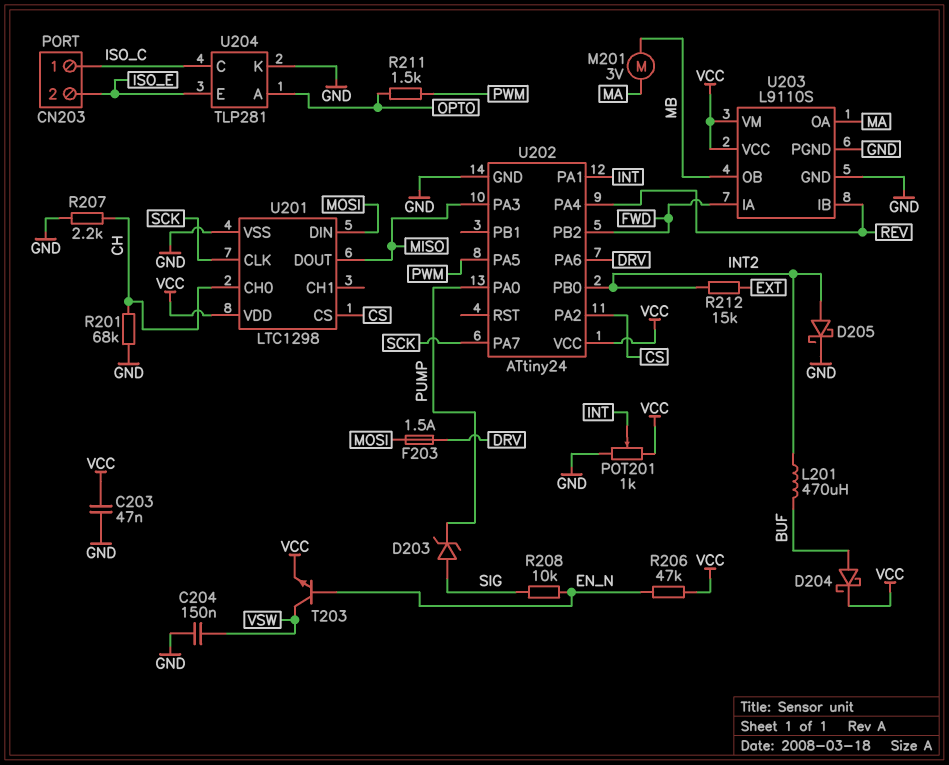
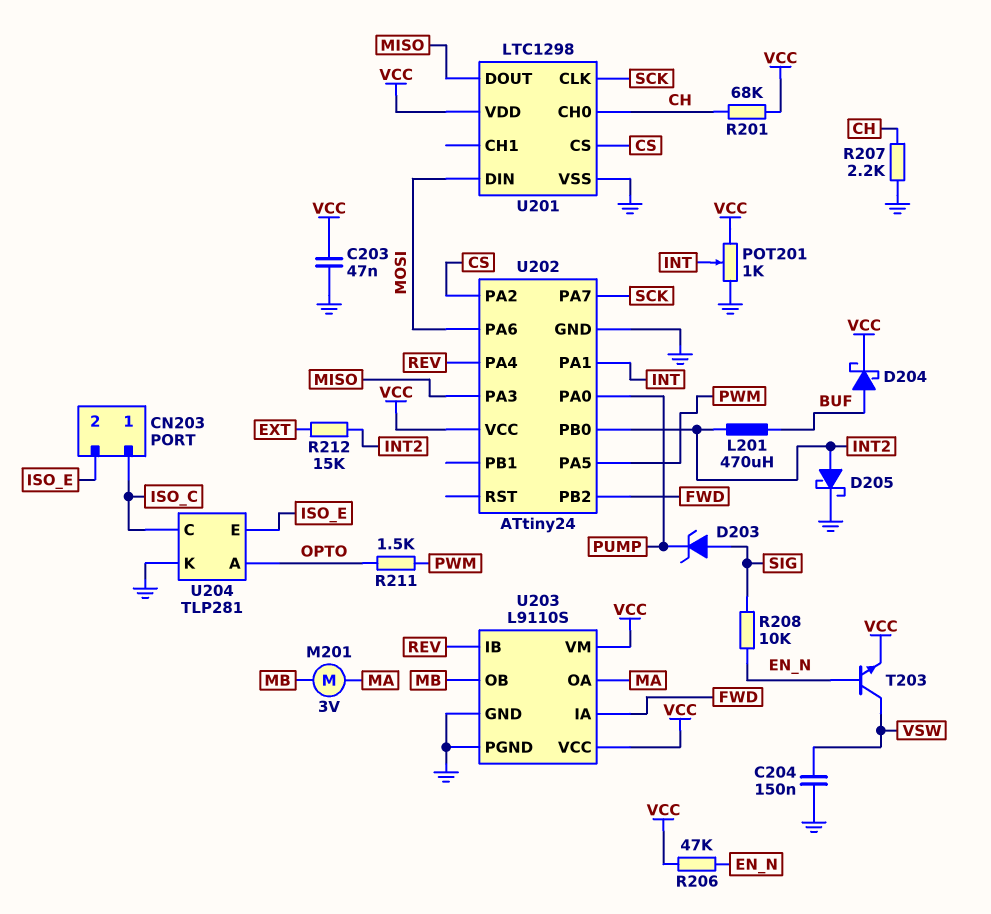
F203: 1.5A (DRV, MOSI) -> none
R201: 68k (CH, GND) -> 68k (CH, VCC)
U202 pin PA6: DRV -> MOSI

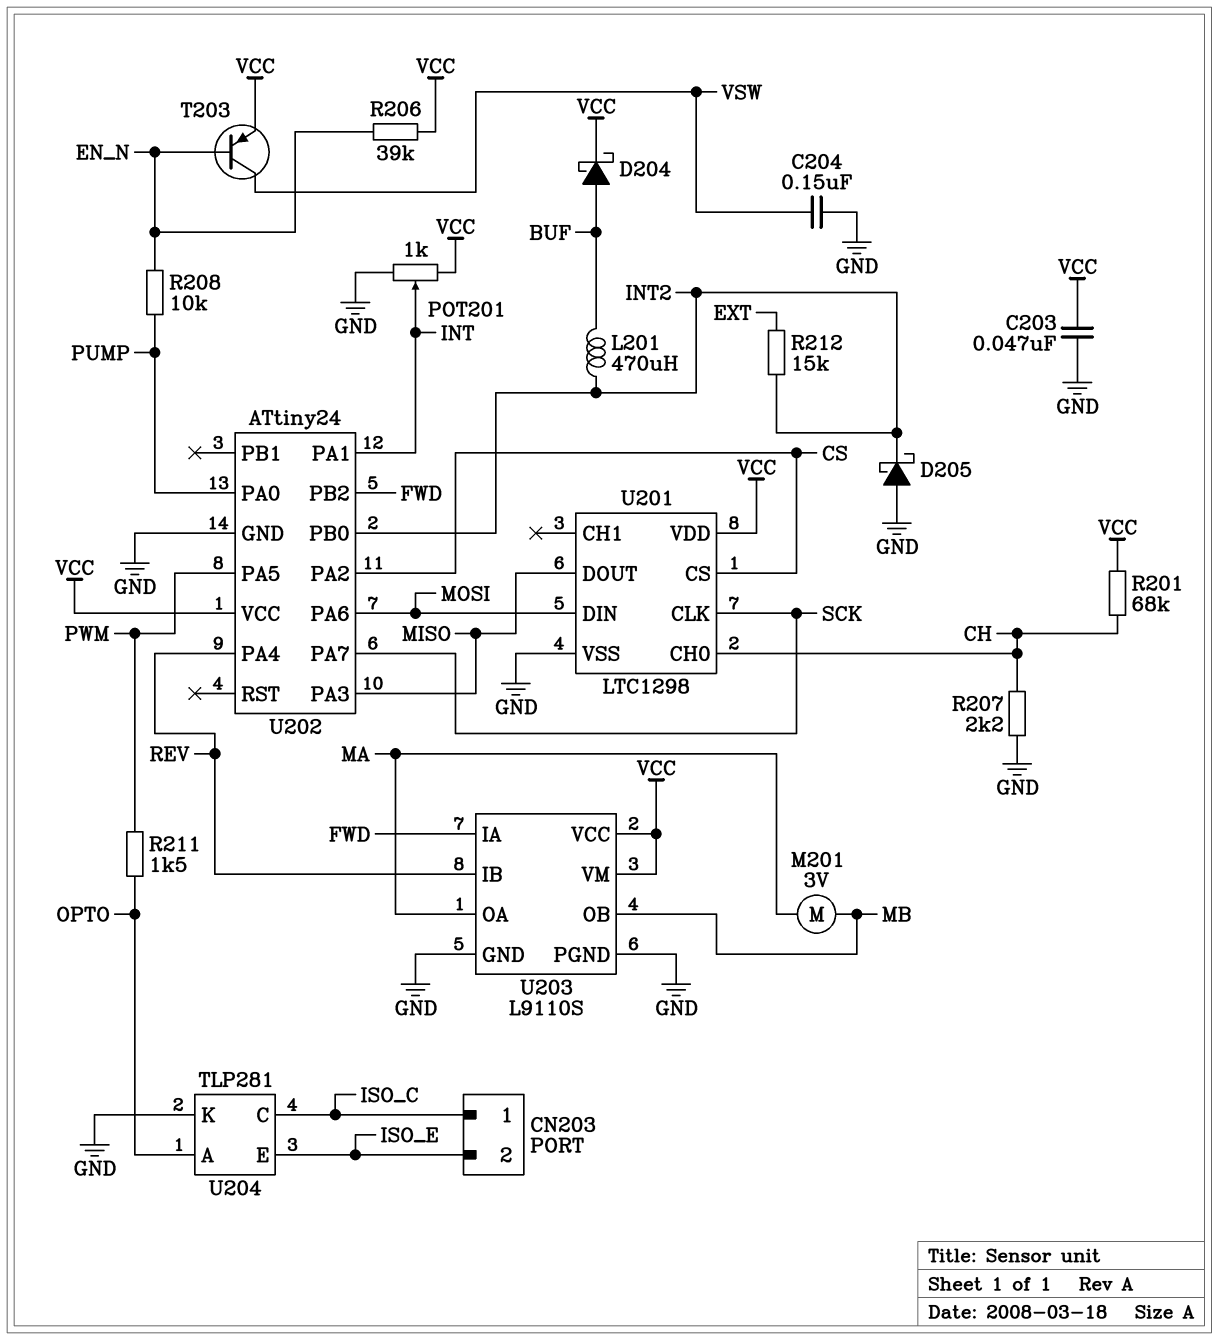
D203: zener (A SIG, K PUMP) -> none
D205: schottky (A INT2, K GND) -> schottky (A GND, K INT2)
R206: 47k (EN_N, VCC) -> 39k (EN_N, VCC)
R208: 10k (EN_N, SIG) -> 10k (EN_N, PUMP)
T203: NPN (B EN_N, C VSW, E VCC) -> PNP (B EN_N, C VSW, E VCC)

